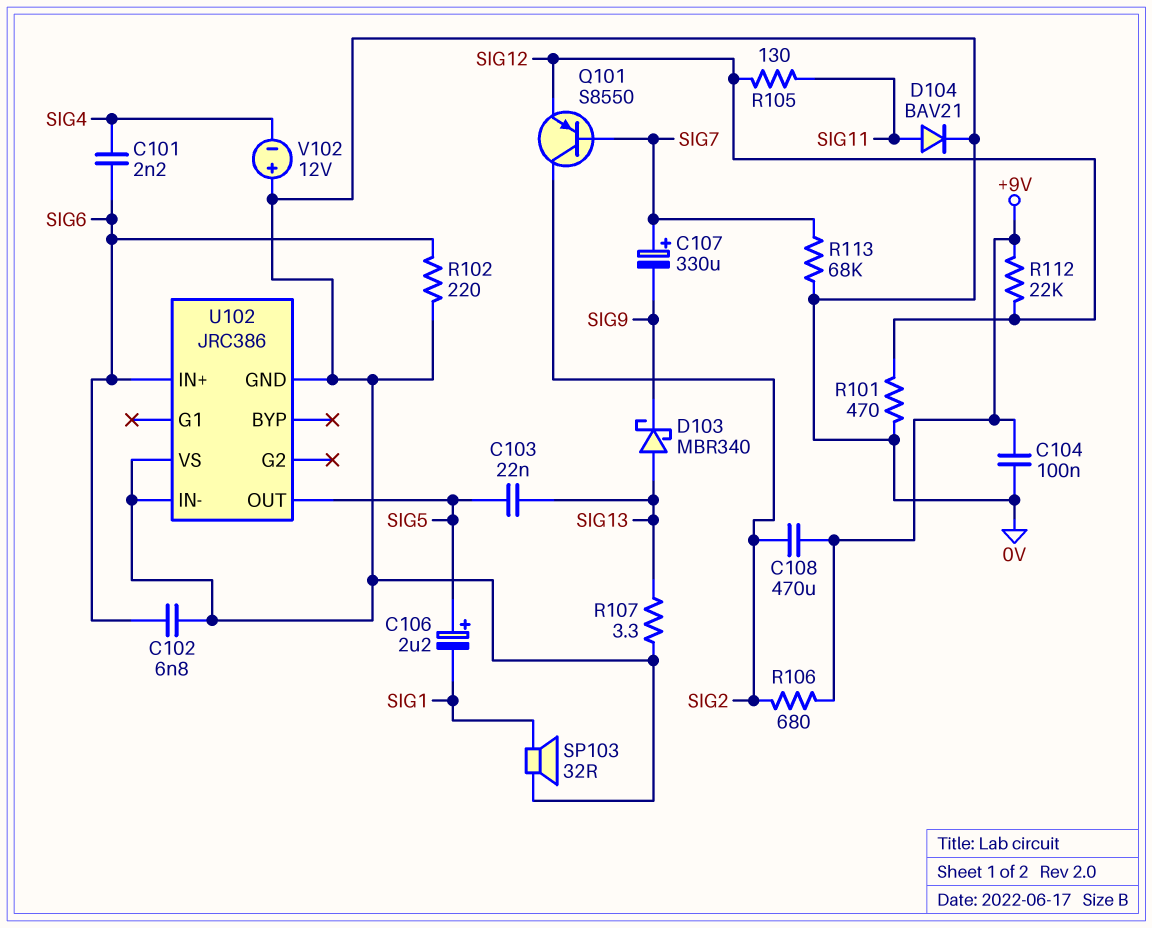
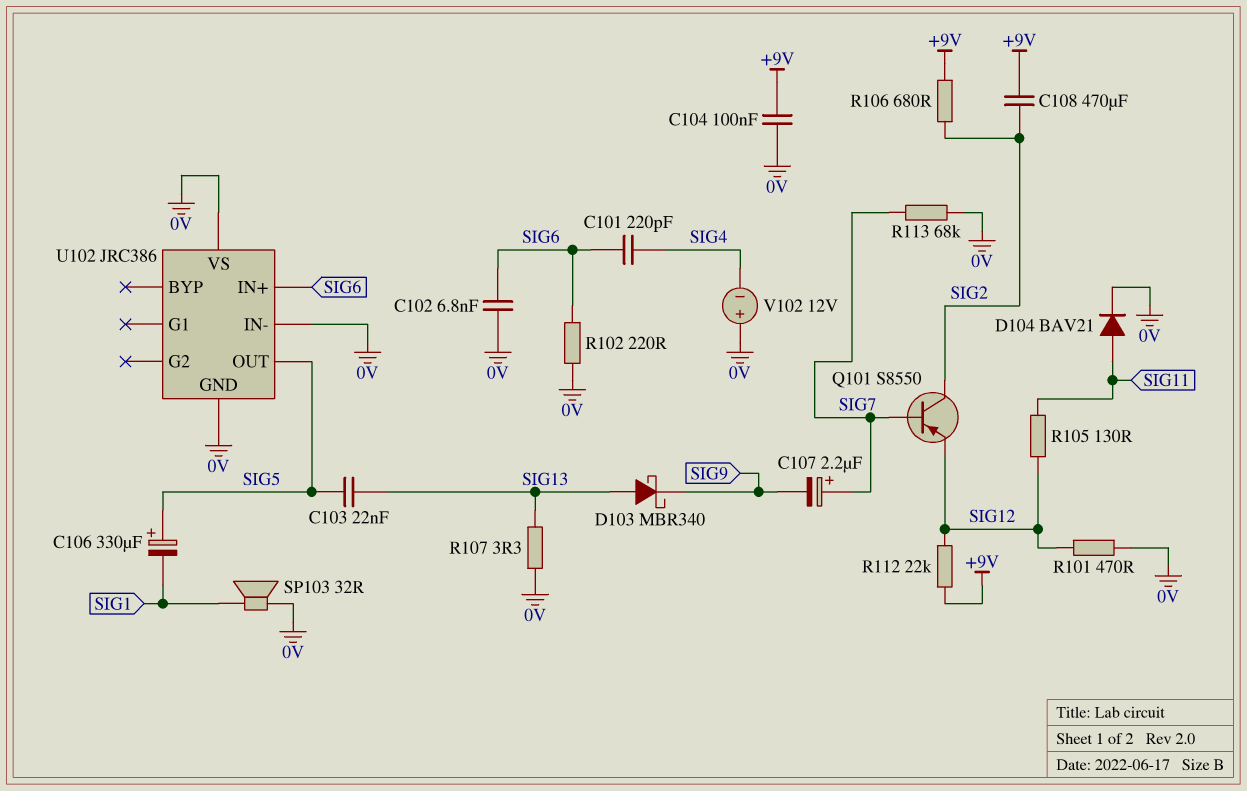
C101: 2.2nF (SIG4, SIG6) -> 220pF (SIG4, SIG6)
C106: 2.2uF (plus SIG5, minus SIG1) -> 330uF (plus SIG5, minus SIG1)
C107: 330uF (plus SIG7, minus SIG9) -> 2.2uF (plus SIG7, minus SIG9)

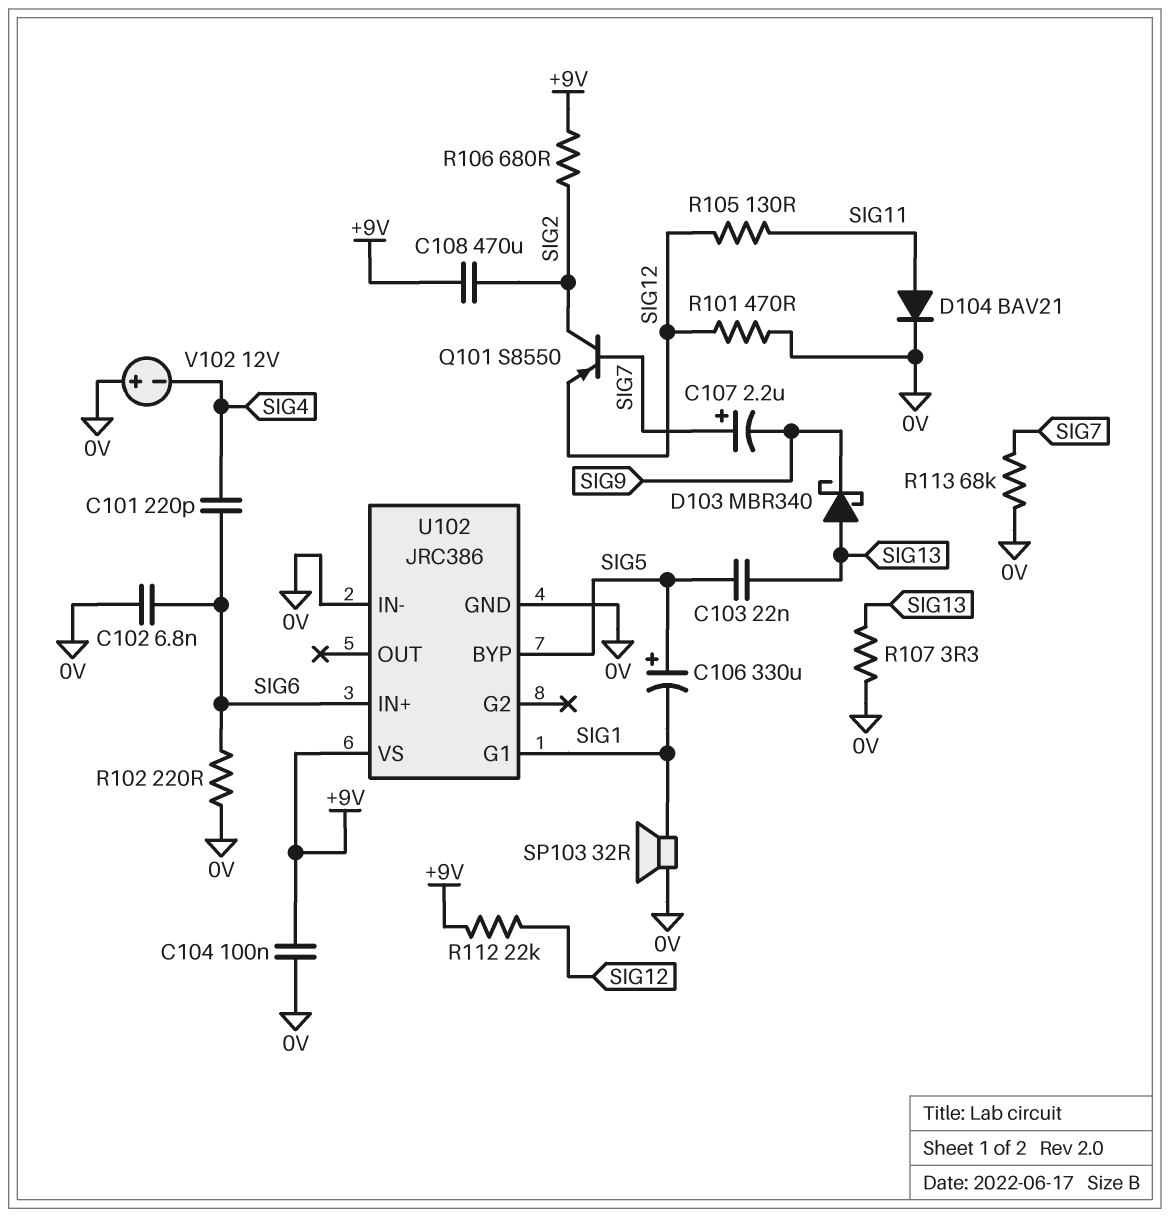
U102 pin BYP: none -> SIG5
U102 pin G1: none -> SIG1
U102 pin OUT: SIG5 -> none
U102 pin VS: 0V -> +9V

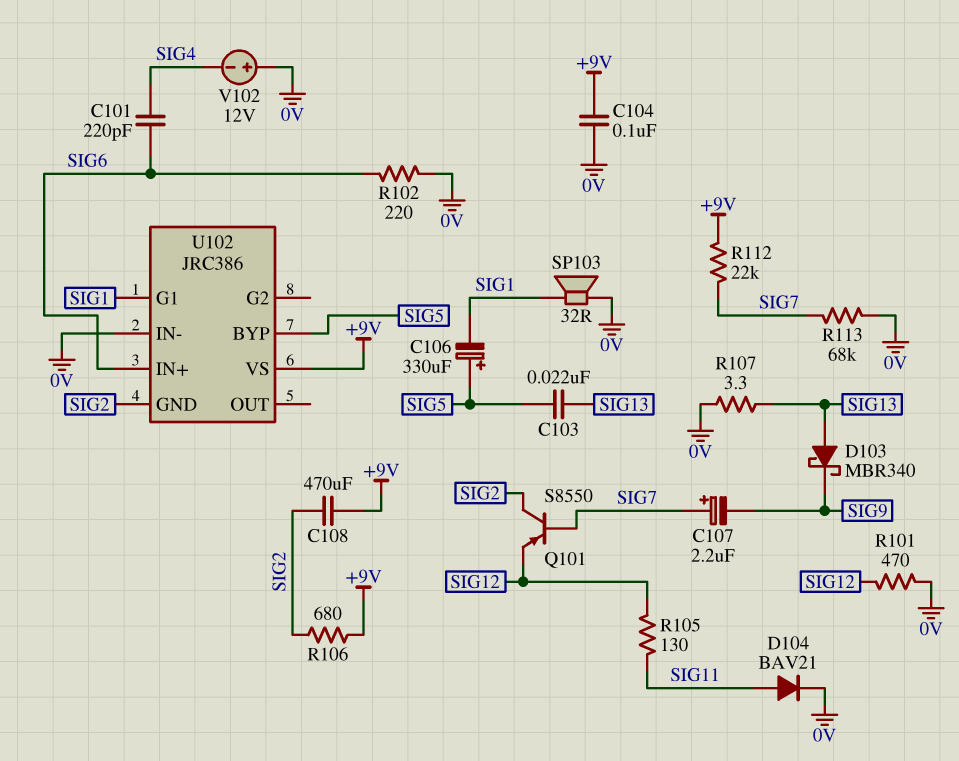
C102: 6.8nF (0V, SIG6) -> none
R112: 22k (+9V, SIG12) -> 22k (+9V, SIG7)
U102 pin GND: 0V -> SIG2

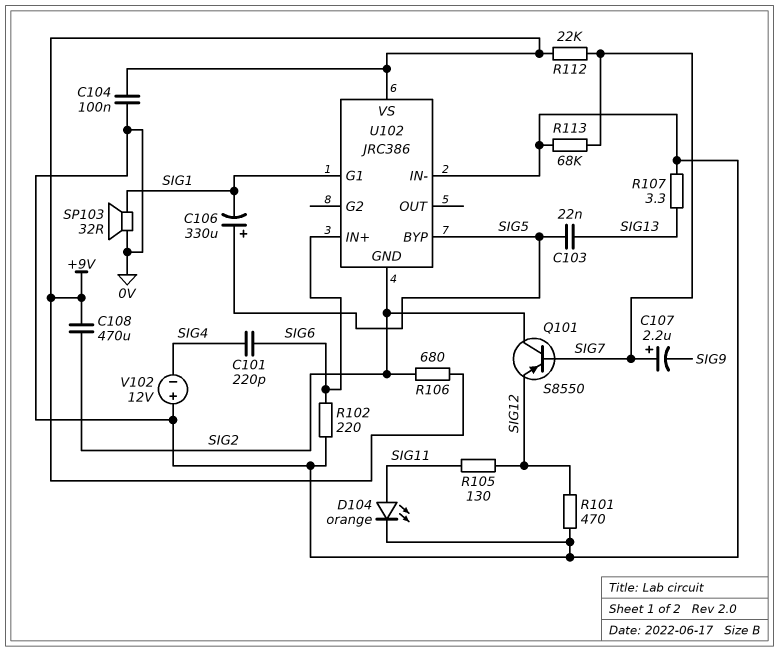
D103: schottky MBR340 (A SIG13, K SIG9) -> none
D104: diode BAV21 (A SIG11, K 0V) -> LED orange (A SIG11, K 0V)

